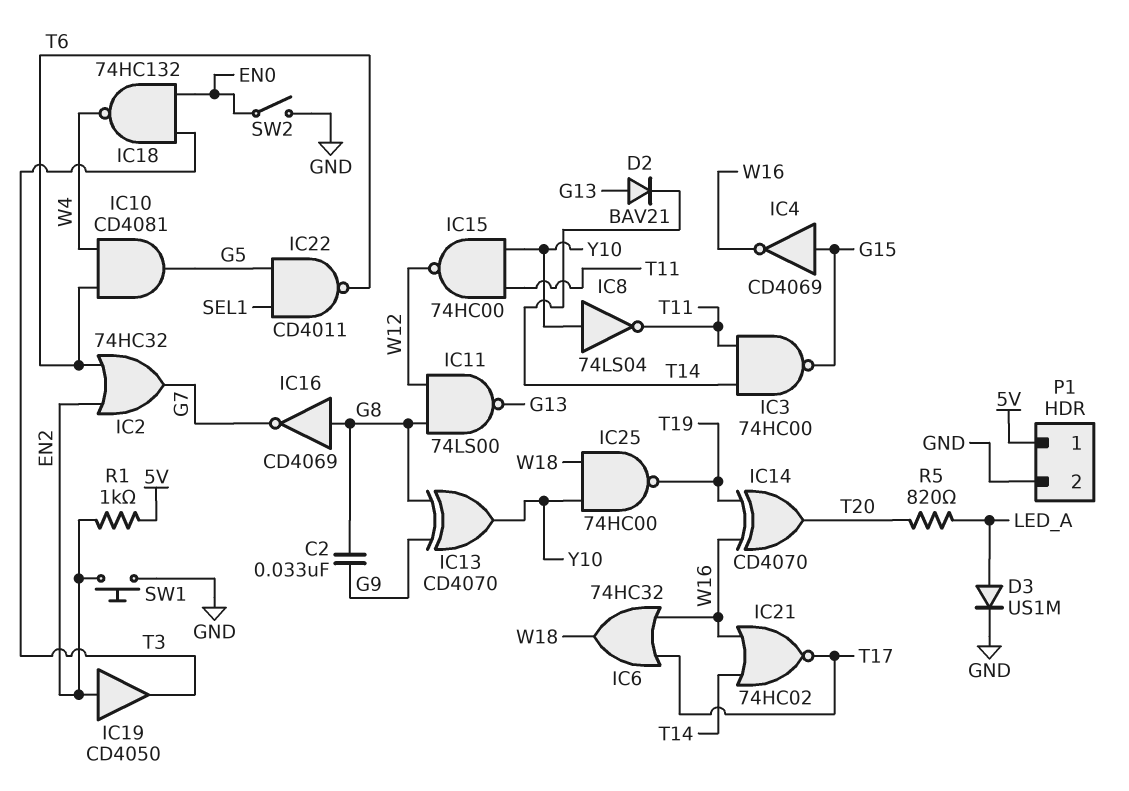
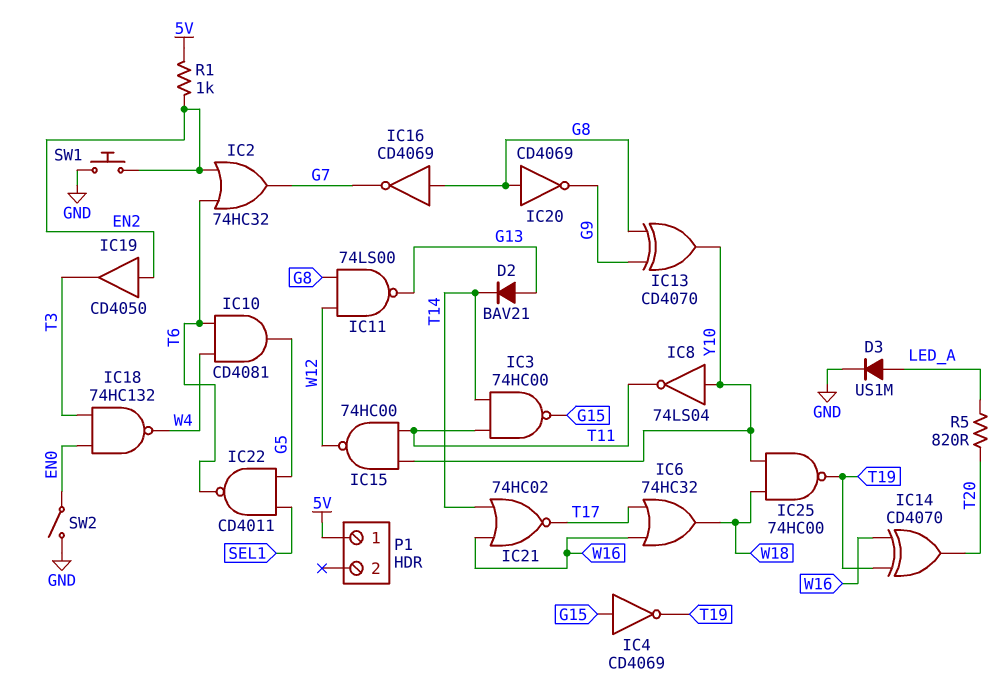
C2: 33nF (G8, G9) -> none
IC4: NOT CD4069 (in G15, out W16) -> NOT CD4069 (in G15, out T19)
IC20: none -> NOT CD4069 (in G8, out G9)
P1 pin 2: GND -> none

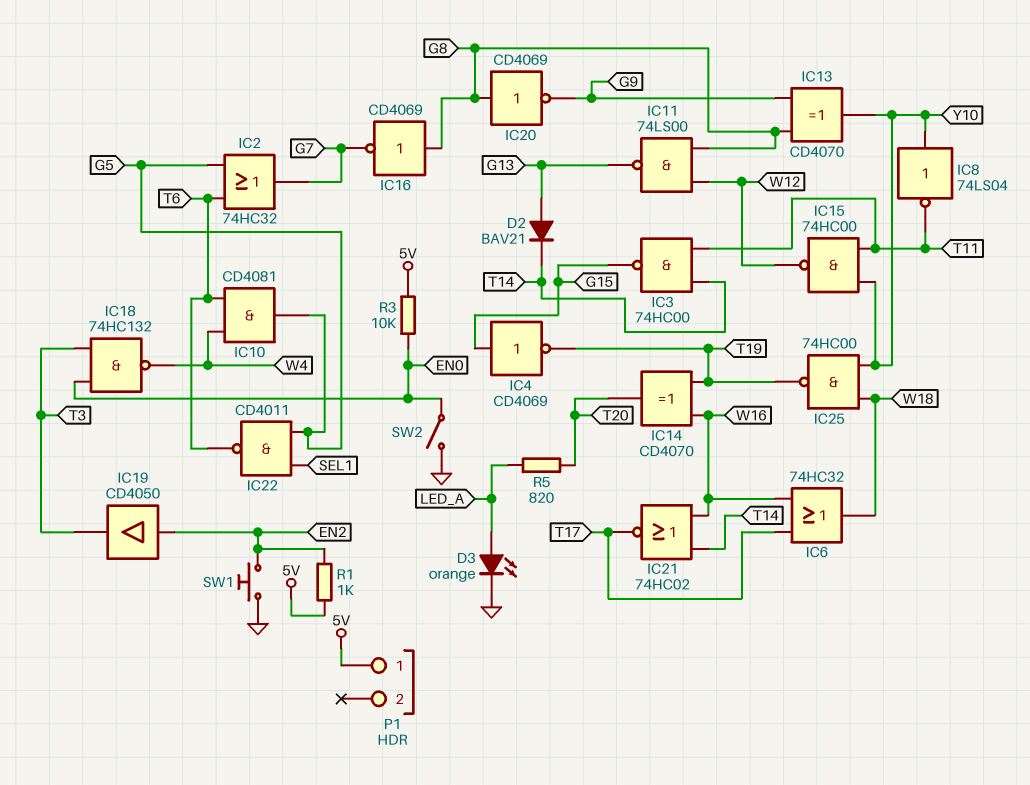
D3: diode US1M (A LED_A, K GND) -> LED orange (A LED_A, K GND)
IC2: OR 74HC32 (in EN2, in T6, out G7) -> OR 74HC32 (in G5, in T6, out G7)
R3: none -> 10k (5V, EN0)

